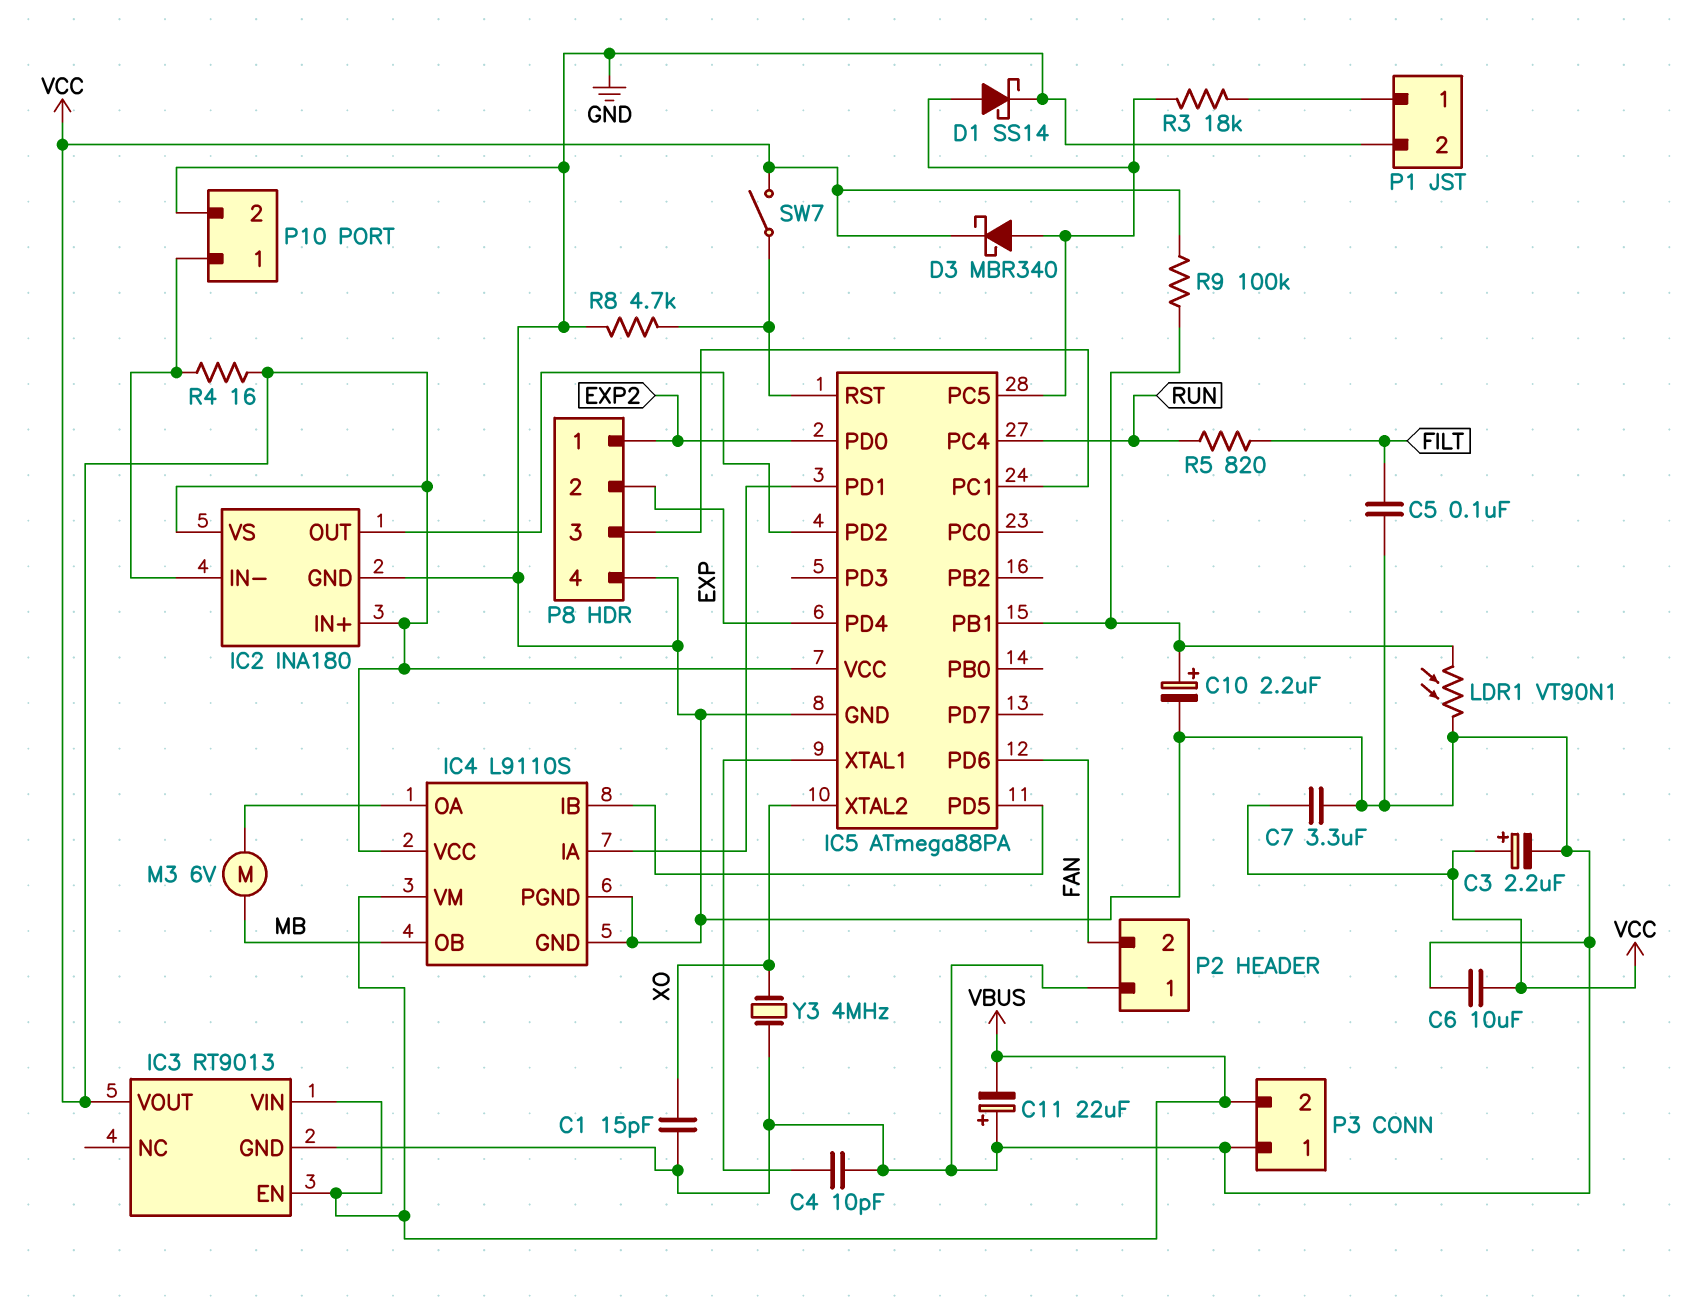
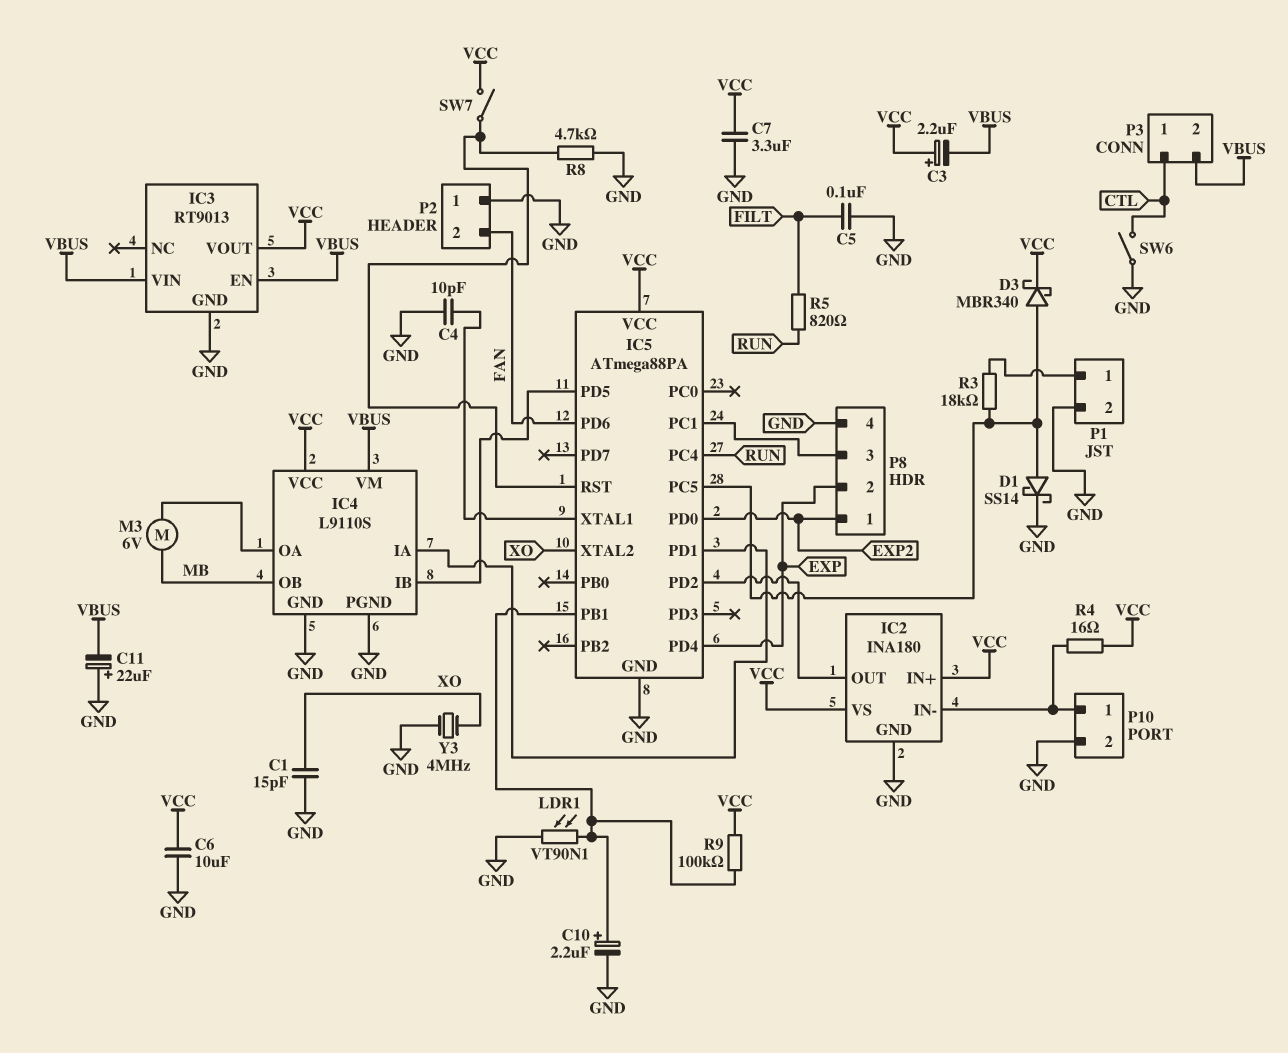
C3: 2.2uF (plus VCC, minus GND) -> 2.2uF (plus VCC, minus VBUS)
P3 pin 1: GND -> CTL
SW6: none -> switch (CTL, GND)

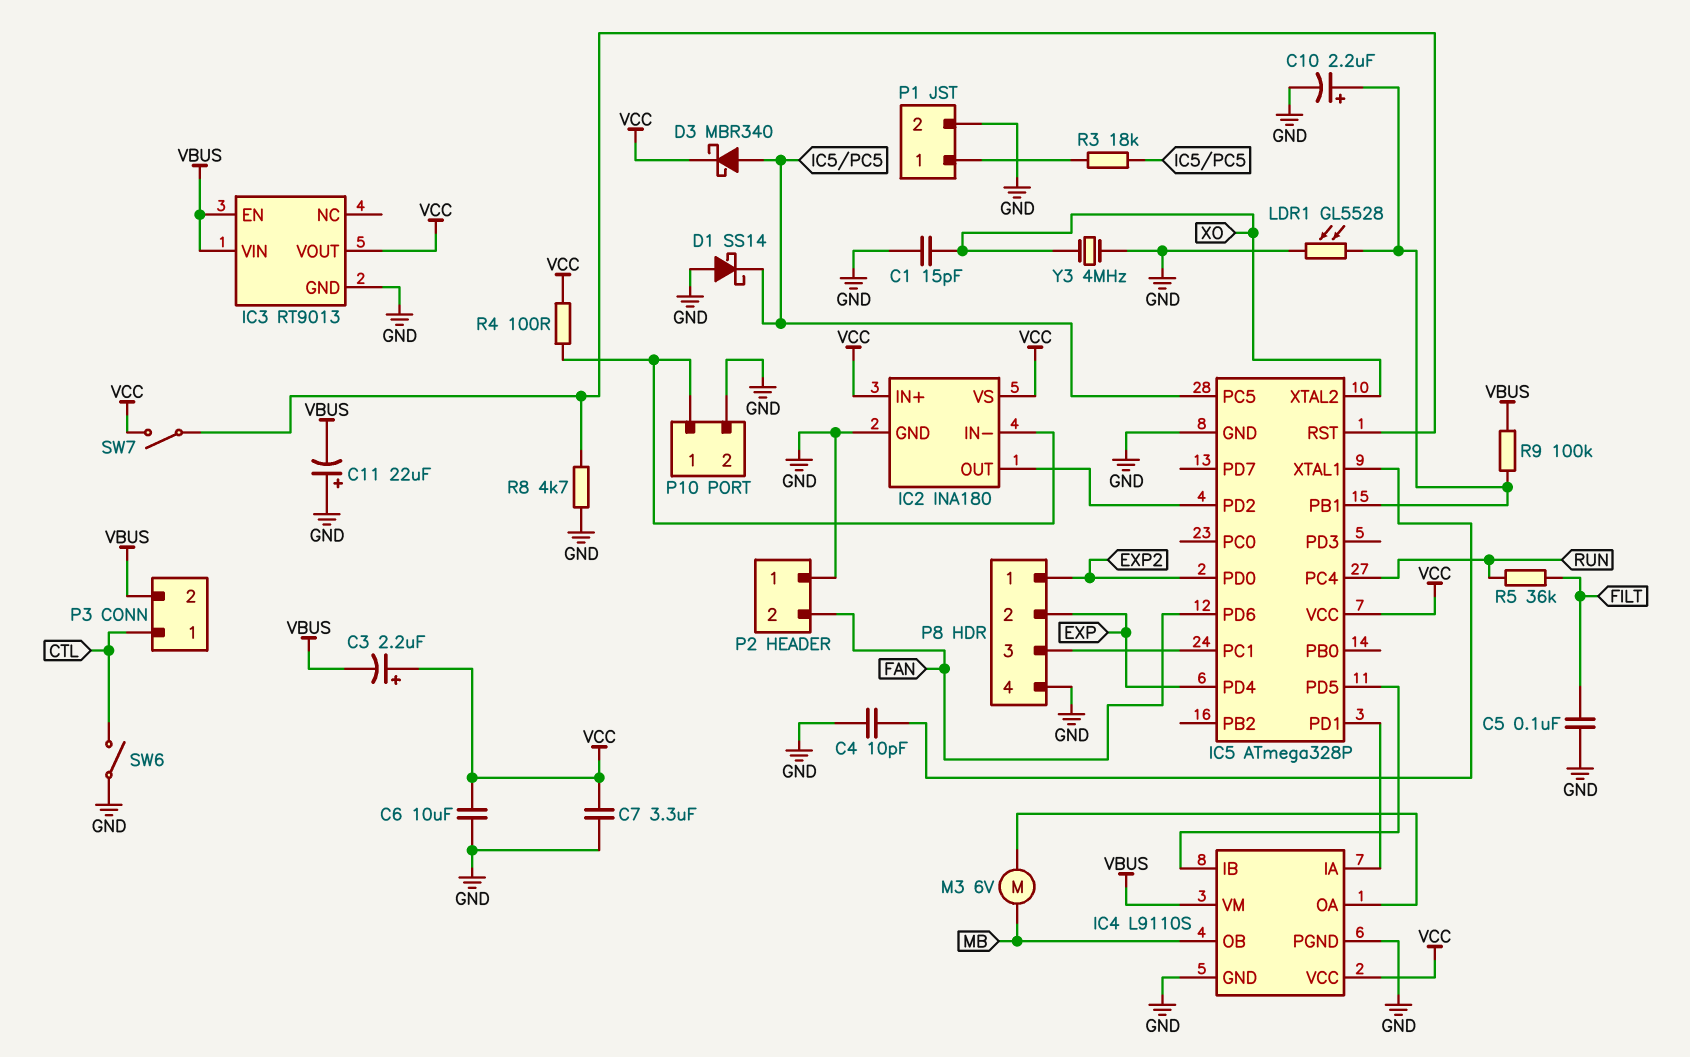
D1: schottky SS14 (A IC5/PC5, K GND) -> schottky SS14 (A GND, K IC5/PC5)
IC5: ATmega88PA -> ATmega328P
LDR1: VT90N1 (GND, IC5/PB1) -> GL5528 (GND, IC5/PB1)
R4: 16 (IC2/IN-, VCC) -> 100 (IC2/IN-, VCC)
R5: 820 (FILT, RUN) -> 36k (FILT, RUN)
R9: 100k (IC5/PB1, VCC) -> 100k (IC5/PB1, VBUS)

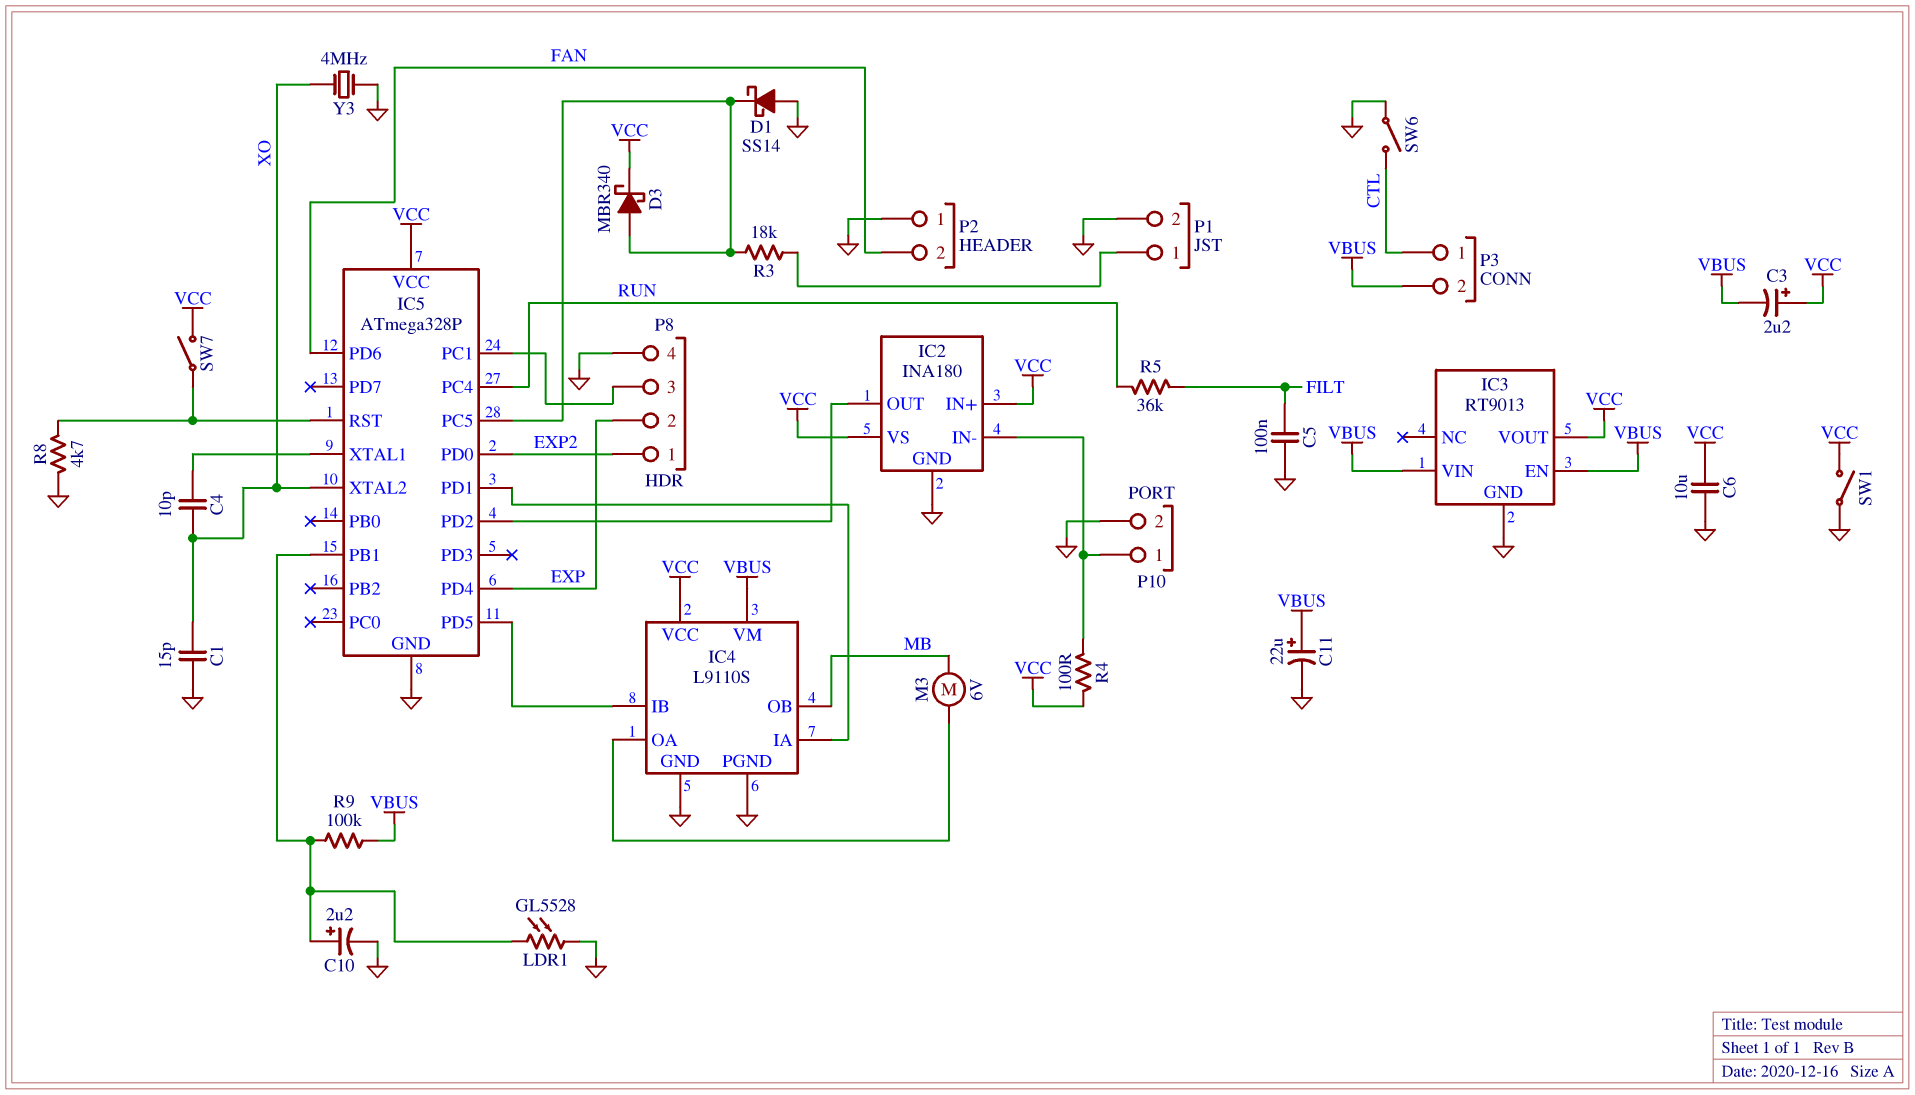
C4: 10pF (GND, IC5/XTAL1) -> 10pF (IC5/XTAL1, XO)
C7: 3.3uF (GND, VCC) -> none
C11: 22uF (plus GND, minus VBUS) -> 22uF (plus VBUS, minus GND)
SW1: none -> switch (GND, VCC)

